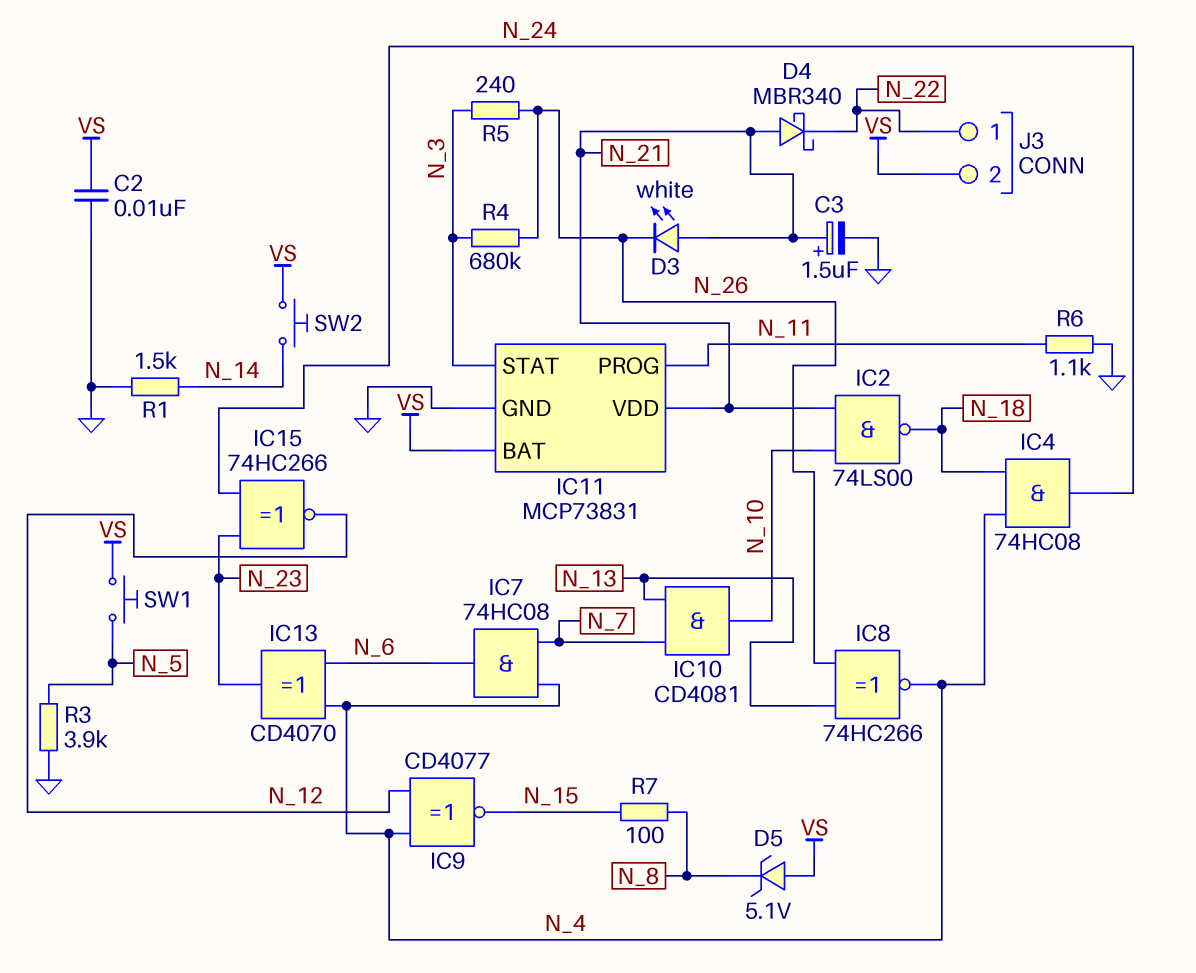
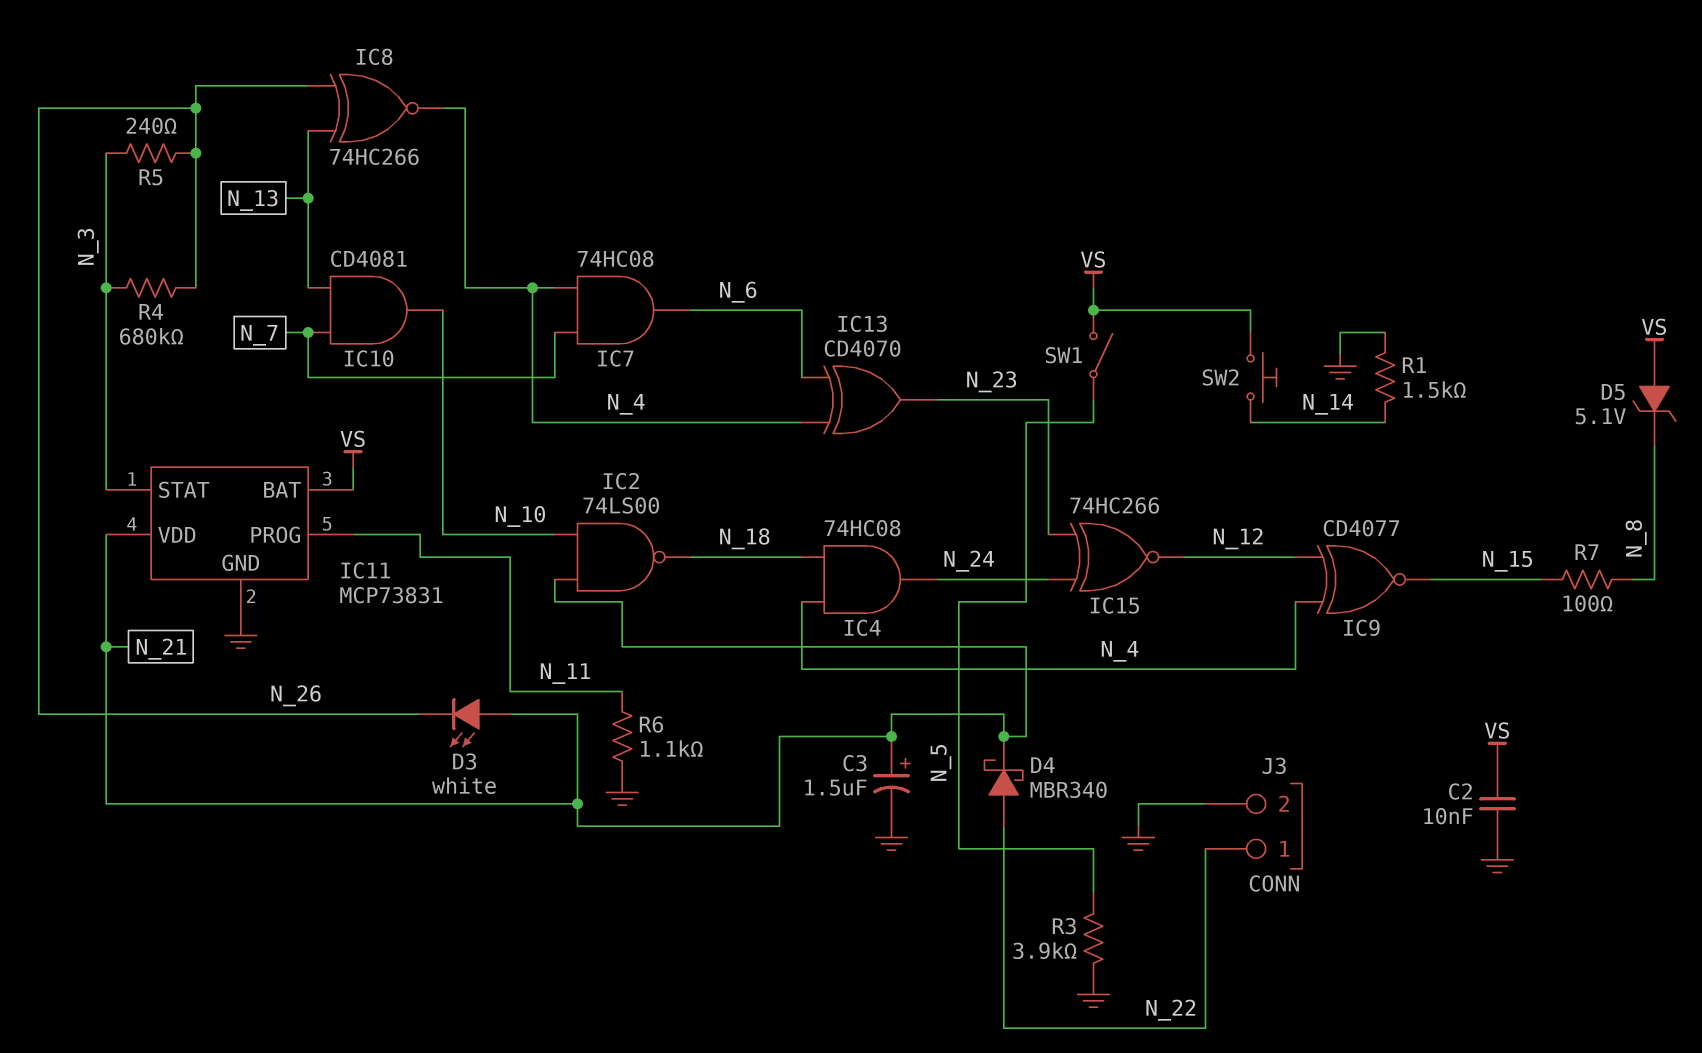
D4: schottky MBR340 (A N_21, K N_22) -> schottky MBR340 (A N_22, K N_21)
J3 pin 2: VS -> GND
SW1: button (N_5, VS) -> switch (N_5, VS)

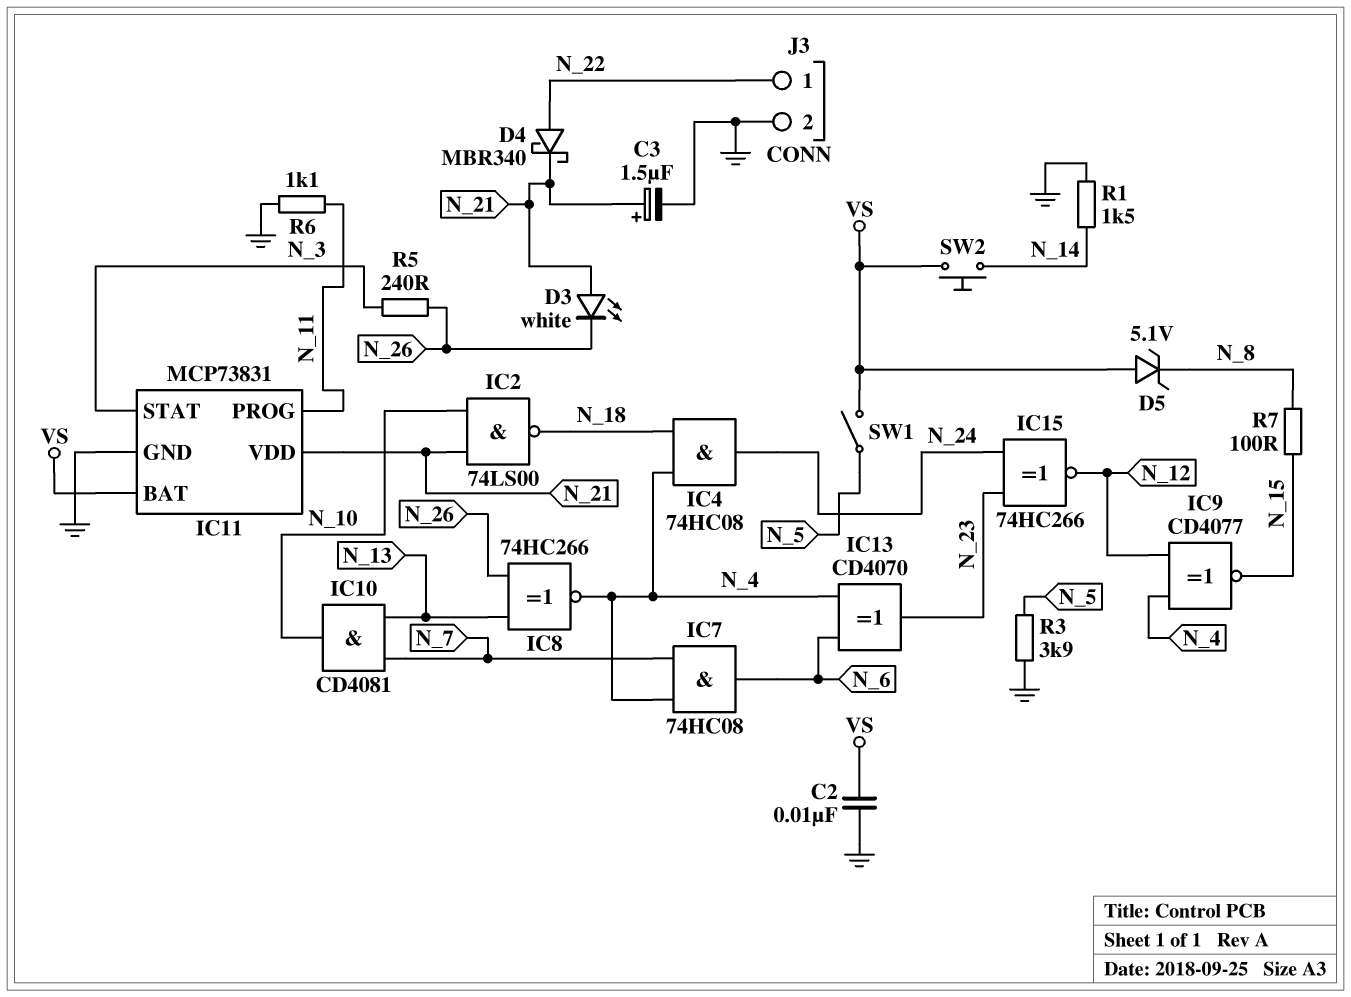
R4: 680k (N_3, N_26) -> none

